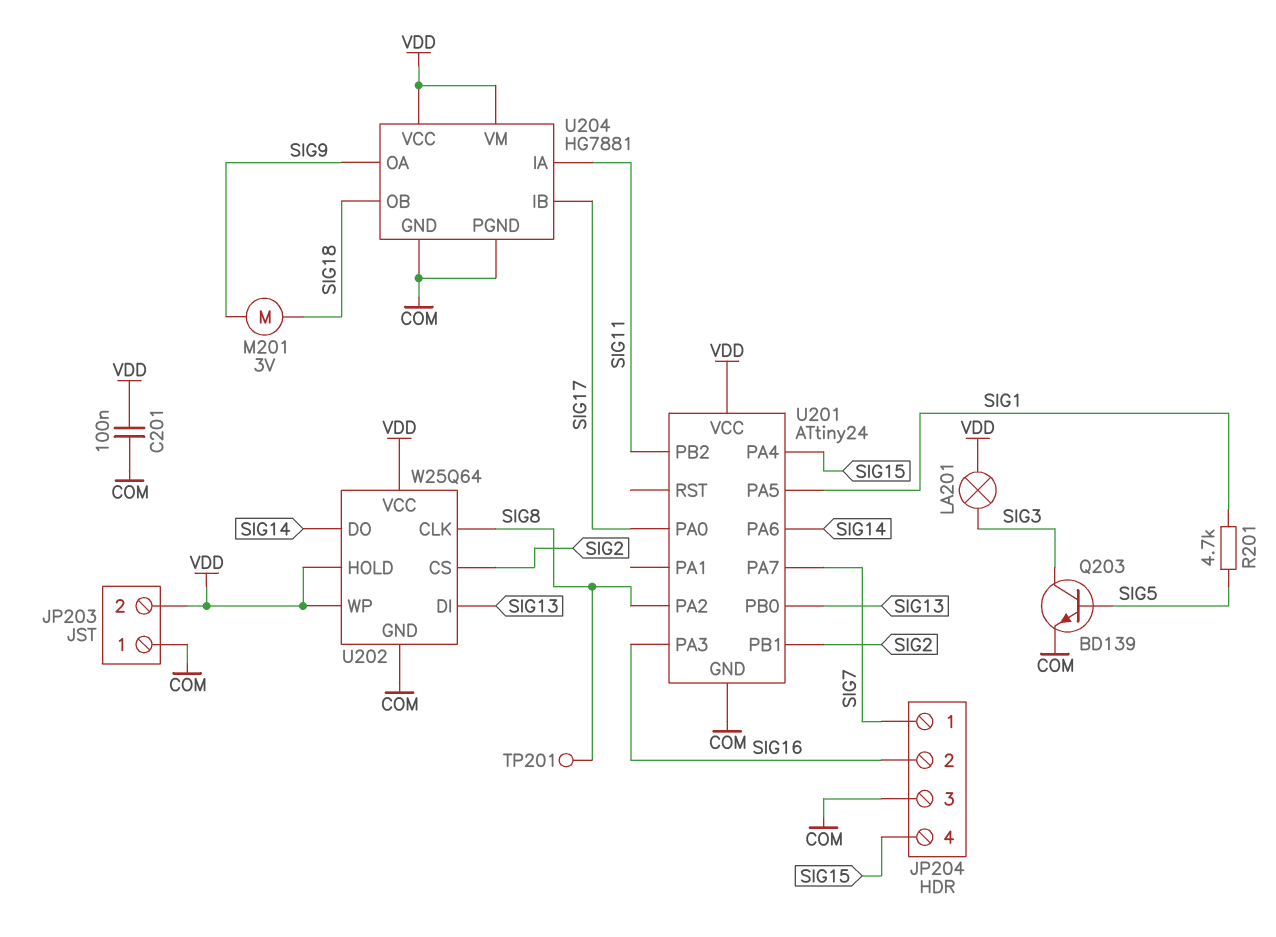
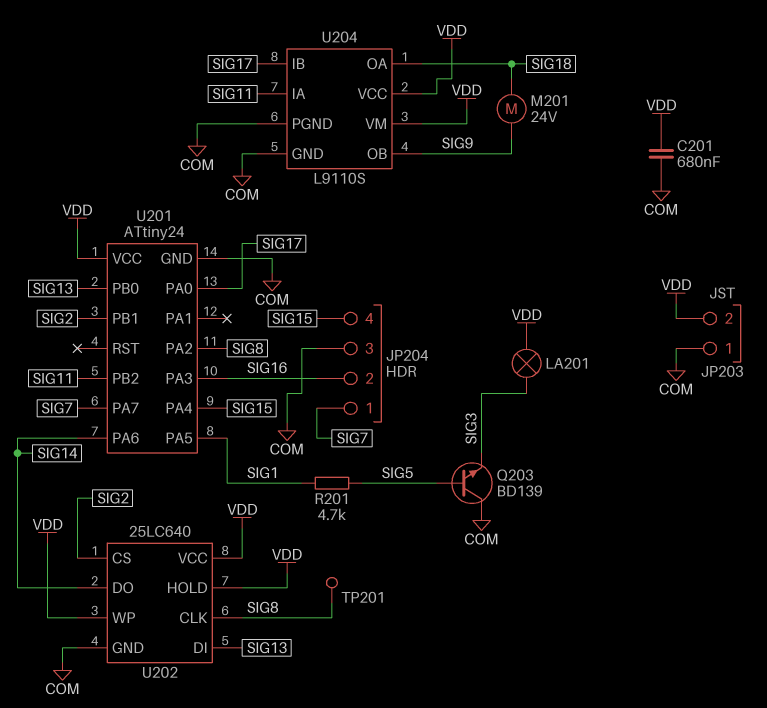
C201: 100nF (COM, VDD) -> 680nF (COM, VDD)
M201: motor 3V (SIG9, SIG18) -> motor 24V (SIG9, SIG18)
Q203: NPN BD139 (B SIG5, C SIG3, E COM) -> NPN BD139 (B SIG5, C COM, E SIG3)
U202: W25Q64 -> 25LC640
U204: HG7881 -> L9110S
U204 pin OA: SIG9 -> SIG18
U204 pin OB: SIG18 -> SIG9

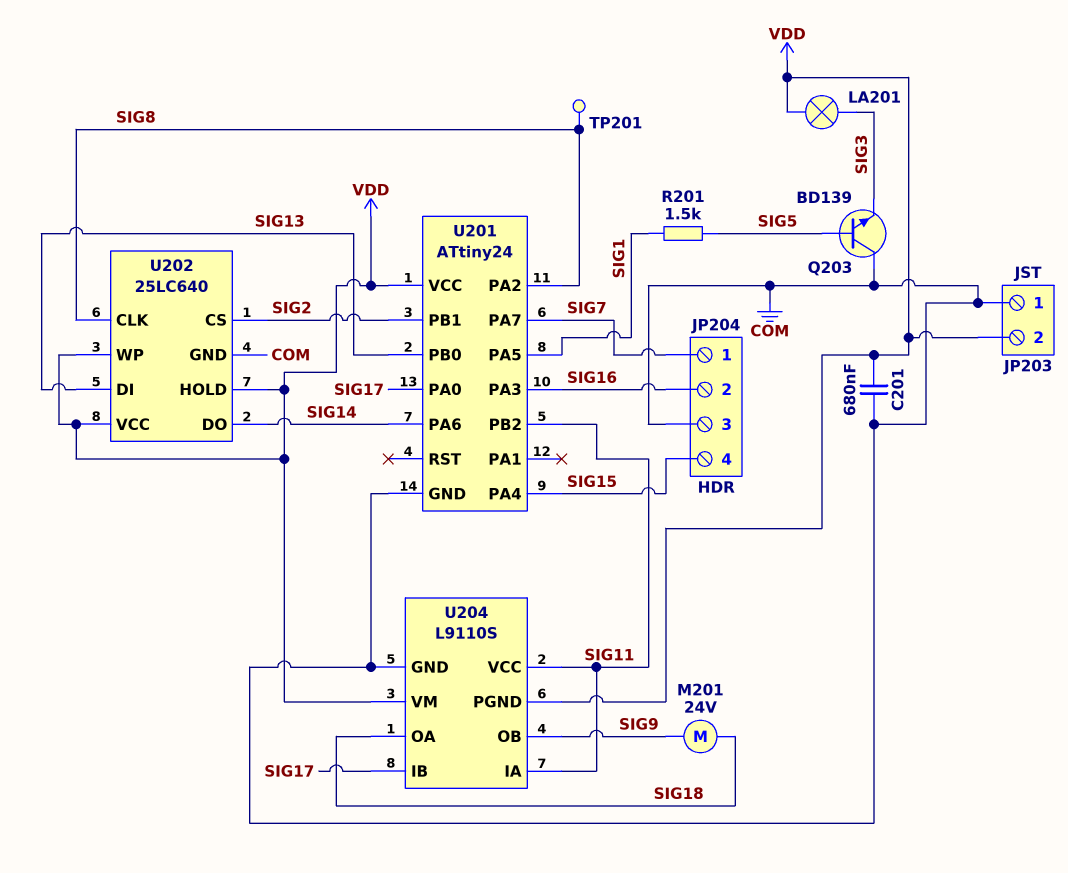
R201: 4.7k (SIG1, SIG5) -> 1.5k (SIG1, SIG5)
U204 pin PGND: COM -> VDD
U204 pin VCC: VDD -> SIG11

